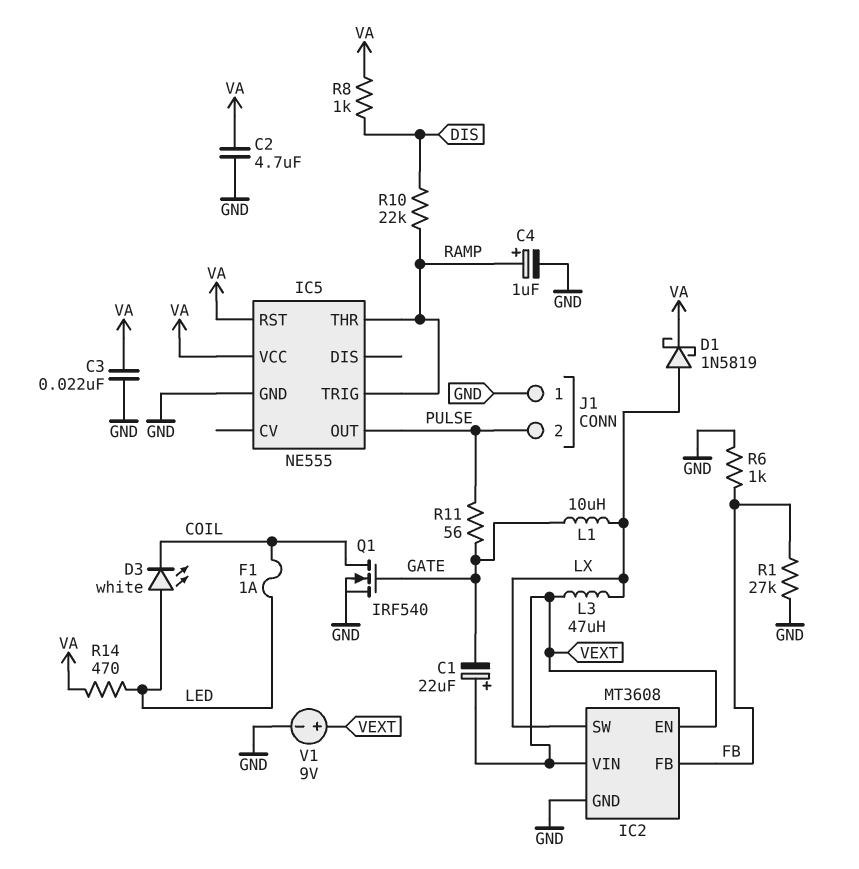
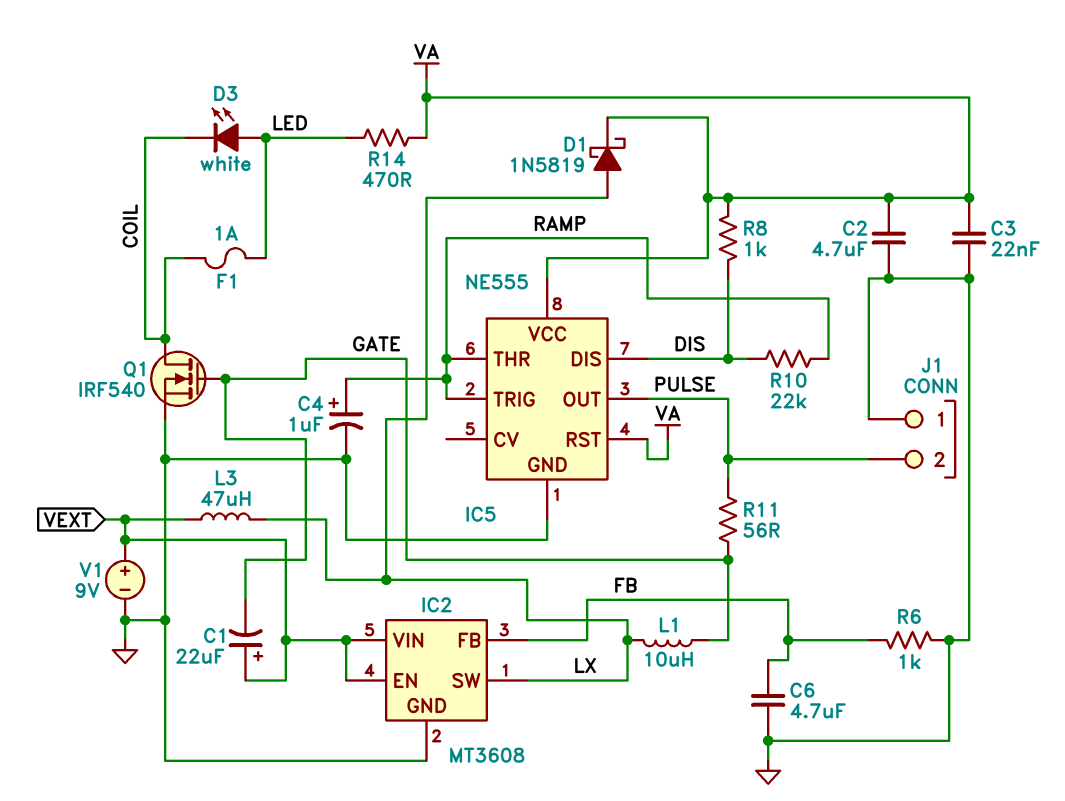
C6: none -> 4.7uF (FB, GND)
IC5 pin DIS: none -> DIS
R1: 27k (FB, GND) -> none

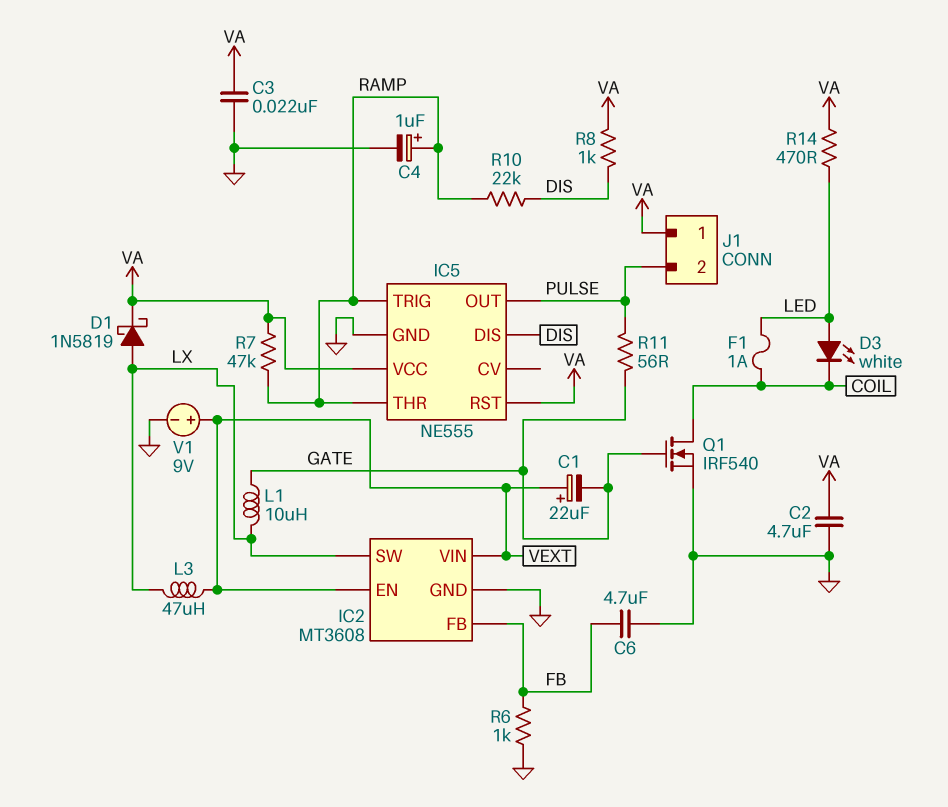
J1 pin 1: GND -> VA
R7: none -> 47k (RAMP, VA)

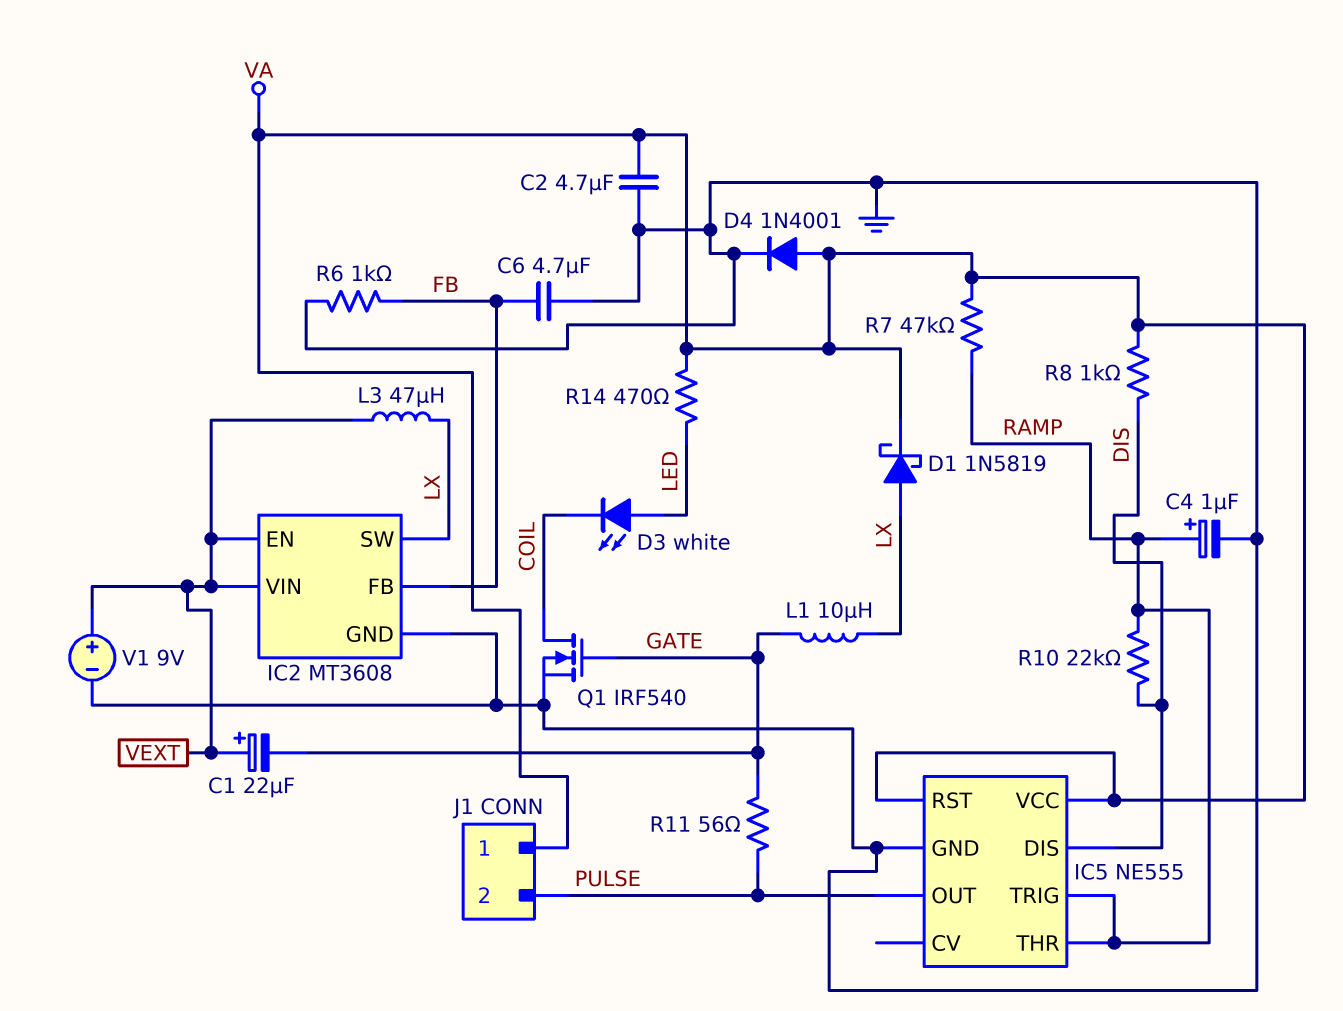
C3: 22nF (GND, VA) -> none
D4: none -> diode 1N4001 (A VA, K GND)
F1: 1A (COIL, LED) -> none

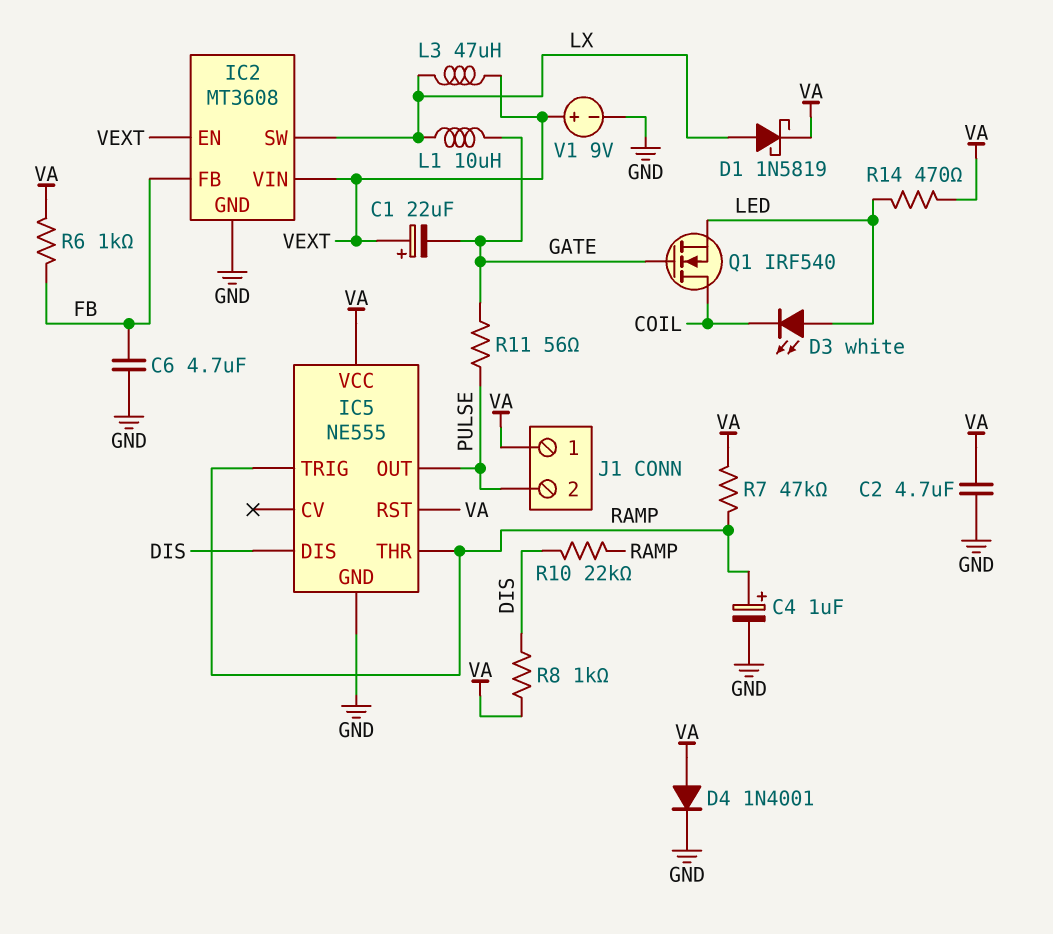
Q1: NMOS IRF540 (G GATE, D COIL, S GND) -> NMOS IRF540 (G GATE, D COIL, S LED)
R6: 1k (FB, GND) -> 1k (FB, VA)

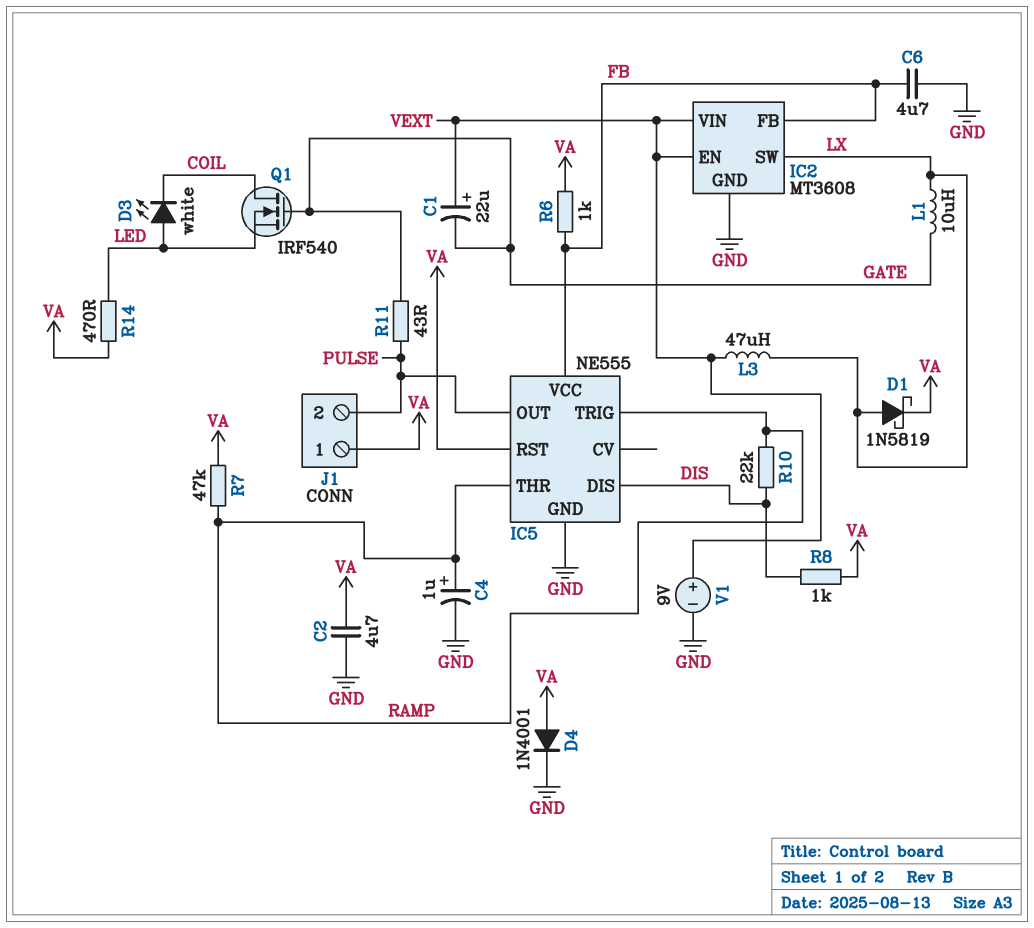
IC5 pin VCC: VA -> FB
R11: 56 (GATE, PULSE) -> 43 (GATE, PULSE)

